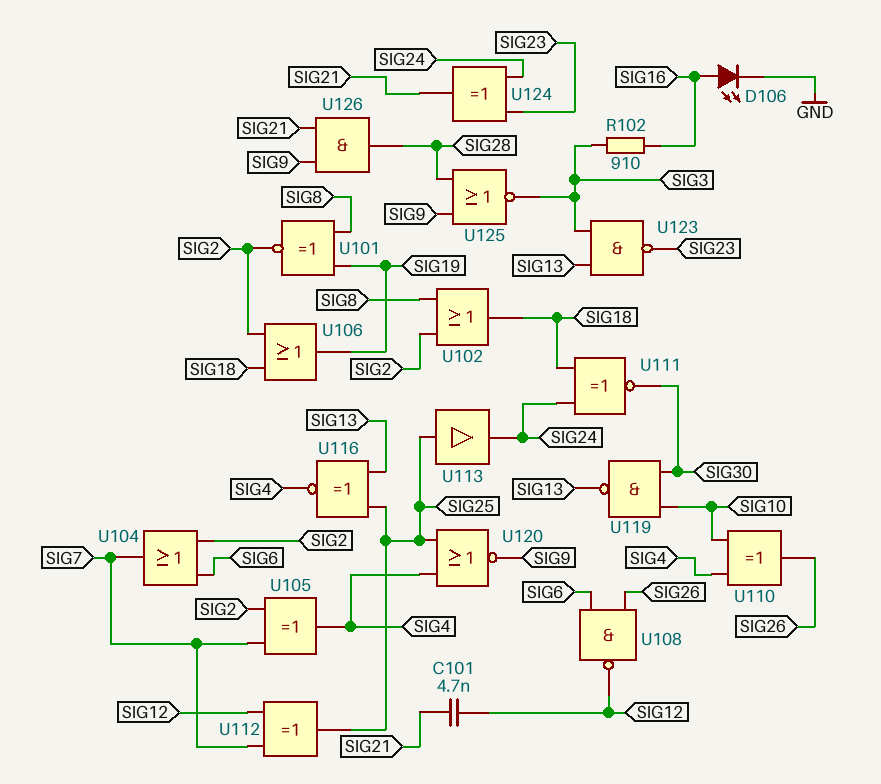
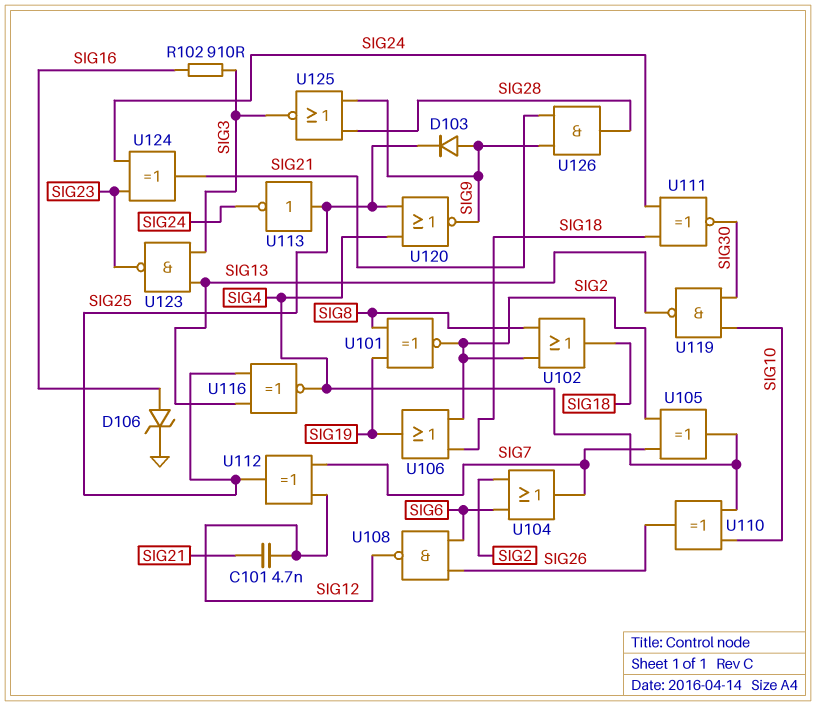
D103: none -> diode (A SIG9, K SIG25)
D106: LED (A SIG16, K GND) -> zener (A SIG16, K GND)
U113: buffer (in SIG25, out SIG24) -> NOT (in SIG25, out SIG24)

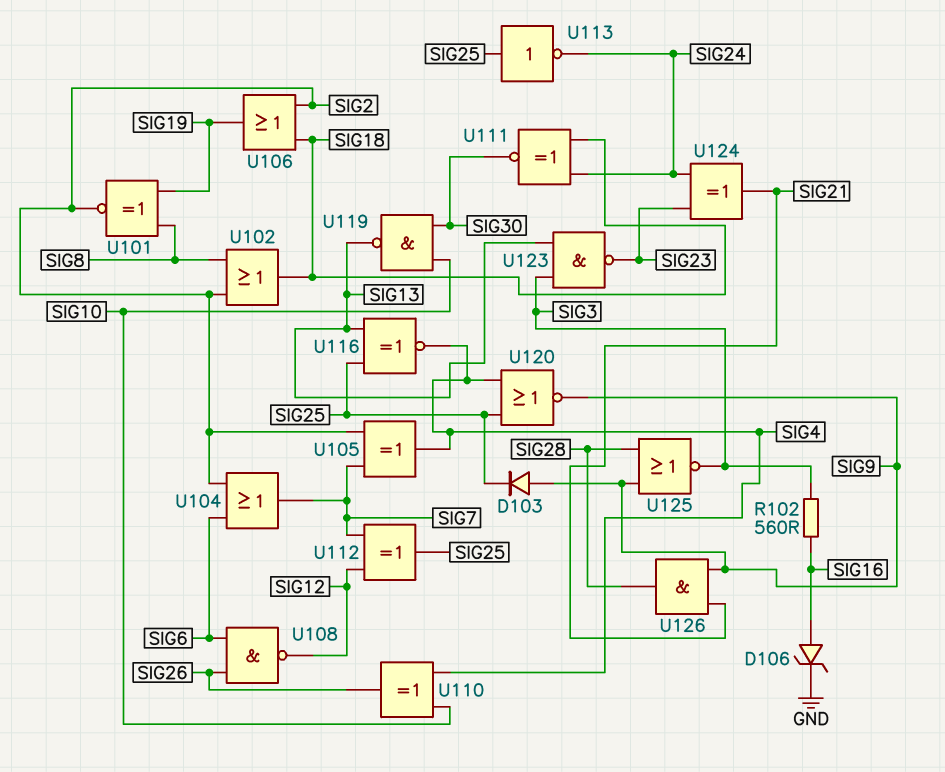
C101: 4.7nF (SIG12, SIG21) -> none
R102: 910 (SIG3, SIG16) -> 560 (SIG3, SIG16)

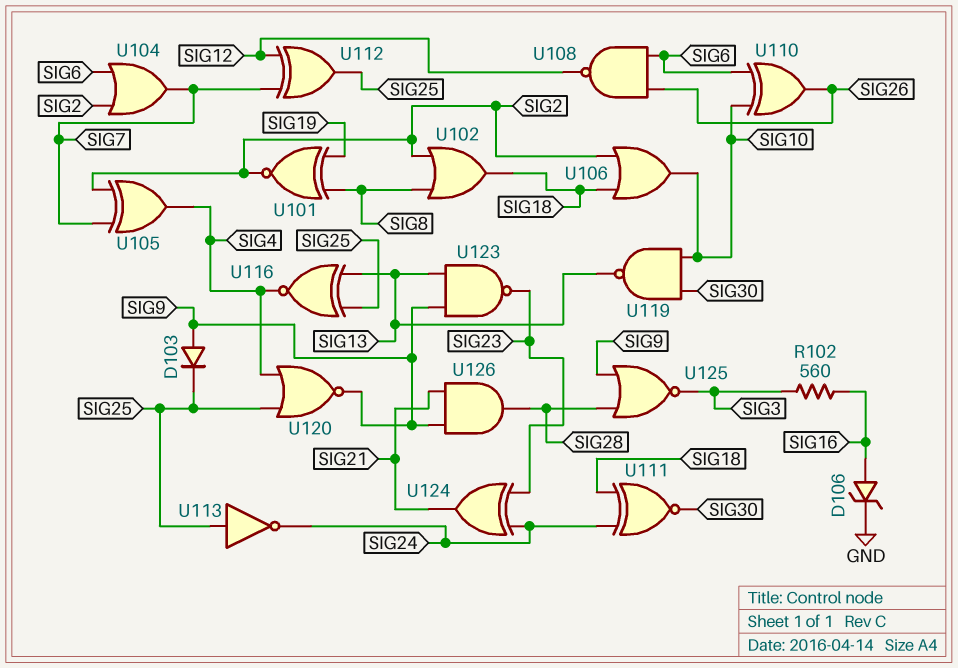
U106: OR (in SIG2, in SIG18, out SIG19) -> OR (in SIG2, in SIG18, out SIG10)
U110: XOR (in SIG4, in SIG10, out SIG26) -> XOR (in SIG6, in SIG10, out SIG26)
U123: NAND (in SIG3, in SIG13, out SIG23) -> NAND (in SIG9, in SIG13, out SIG23)

